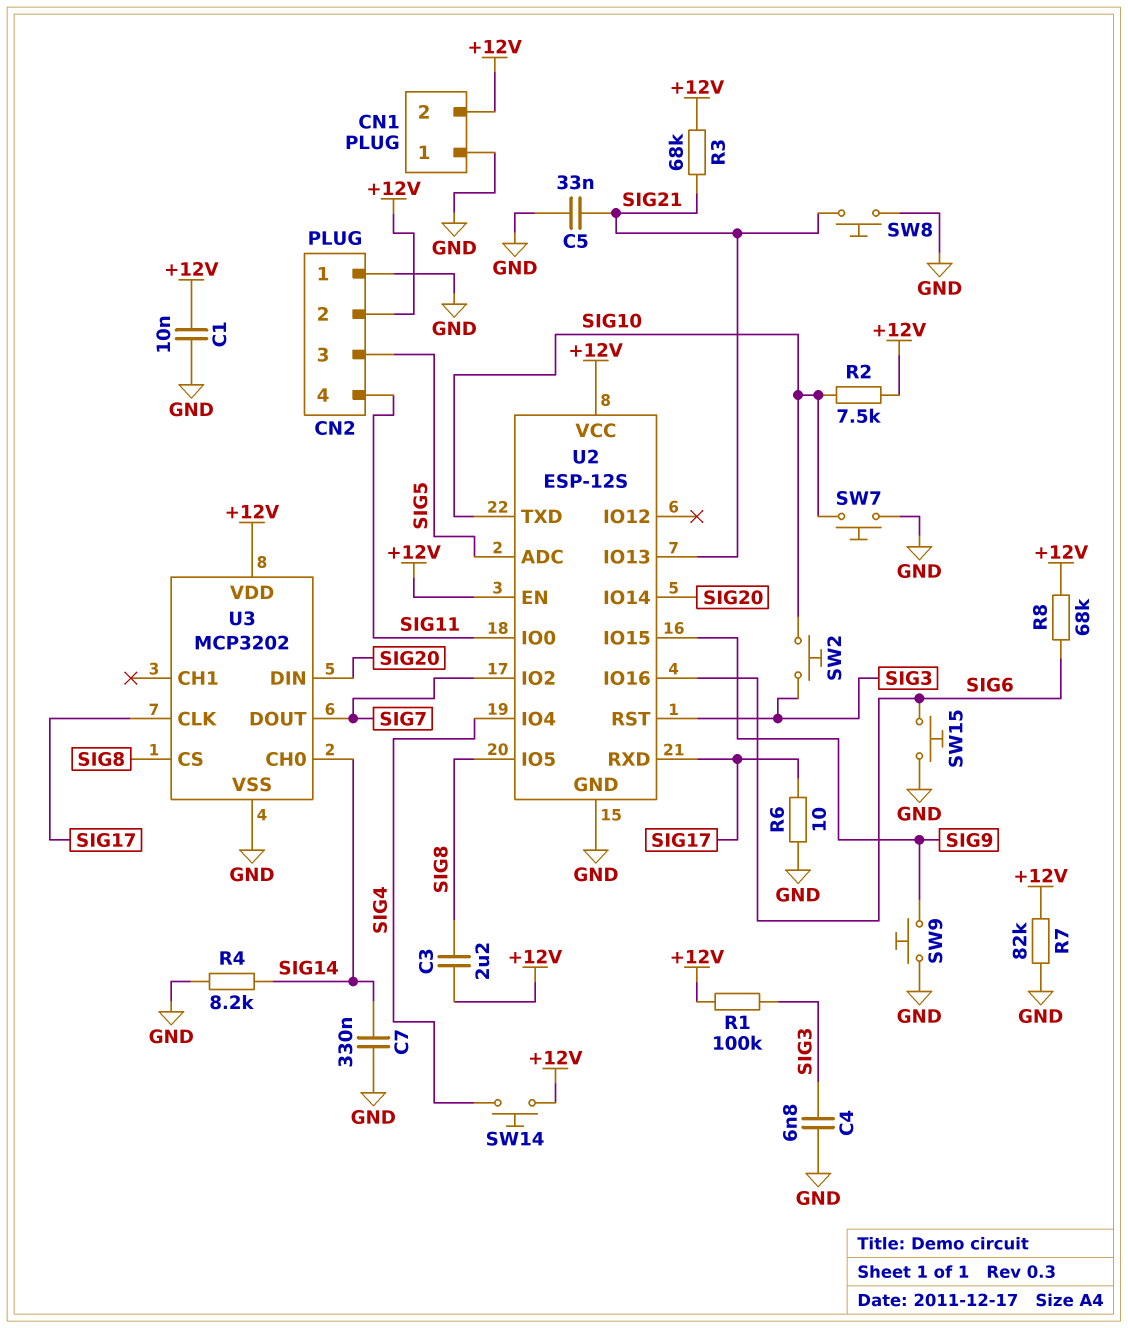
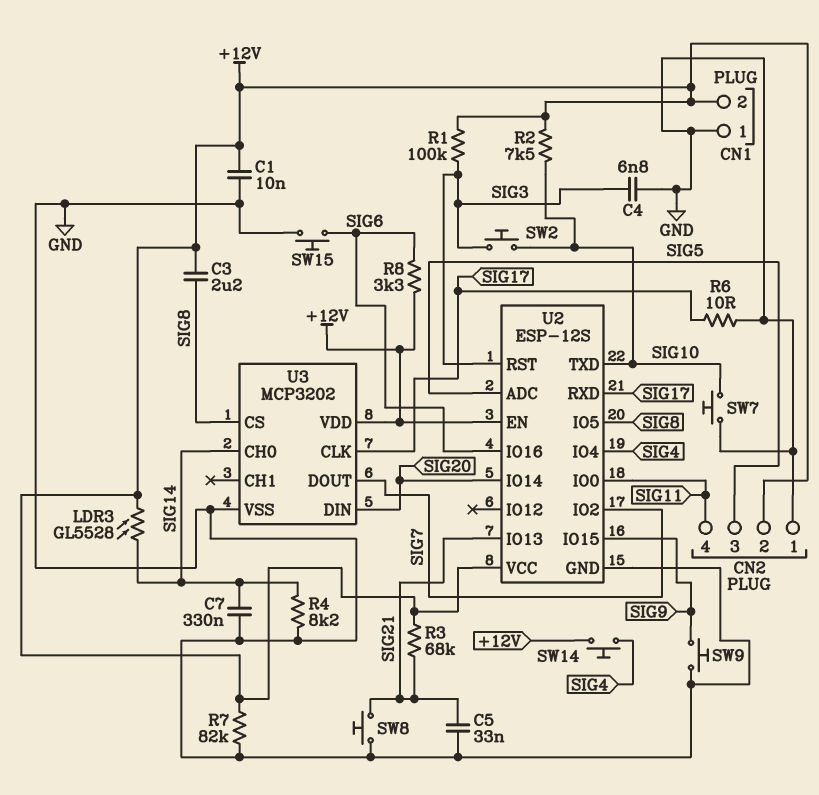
LDR3: none -> GL5528 (+12V, SIG14)
R8: 68k (+12V, SIG6) -> 3.3k (+12V, SIG6)

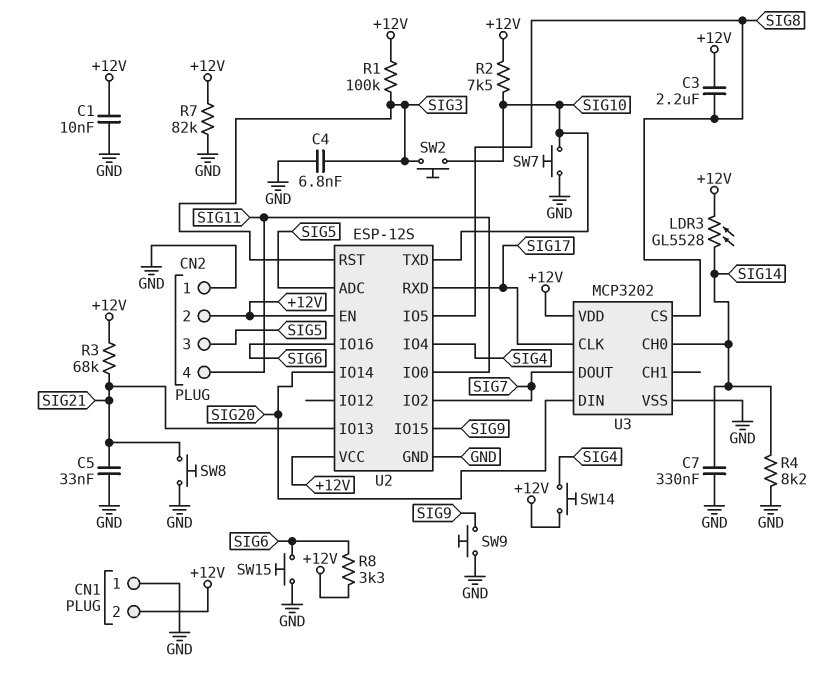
R6: 10 (GND, SIG17) -> none

